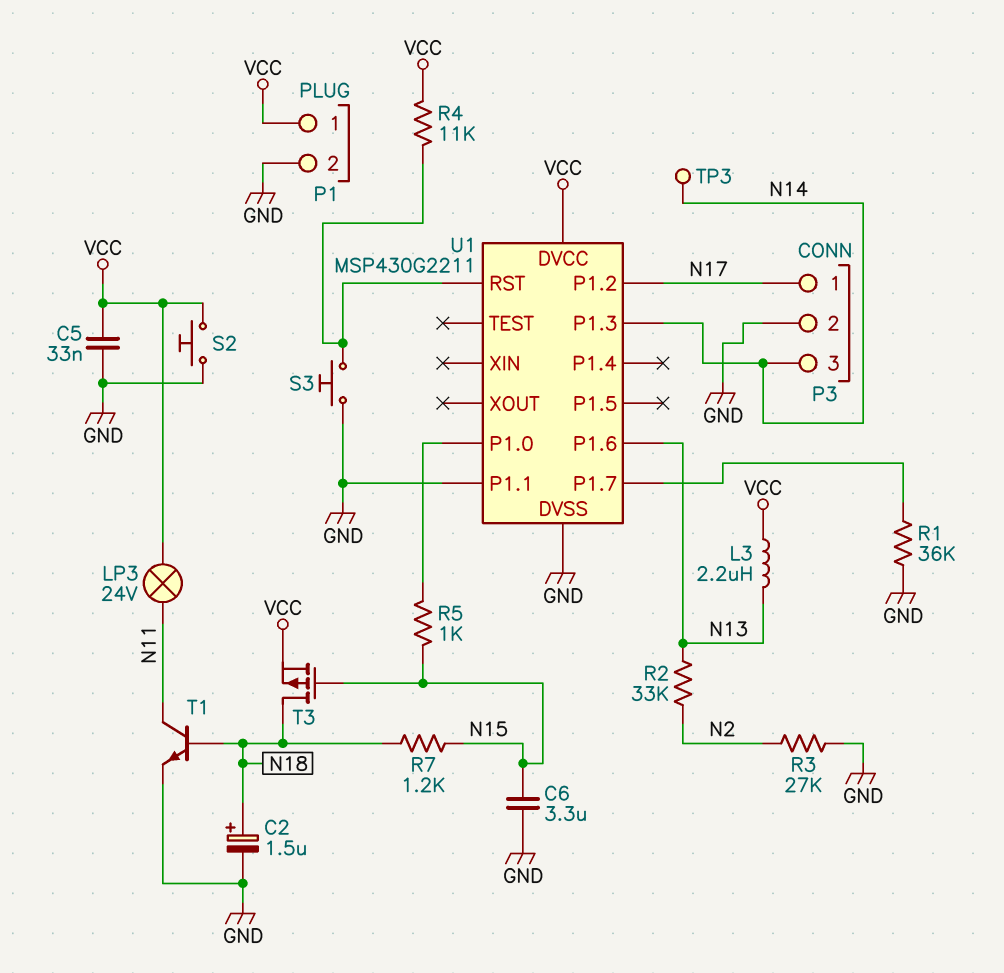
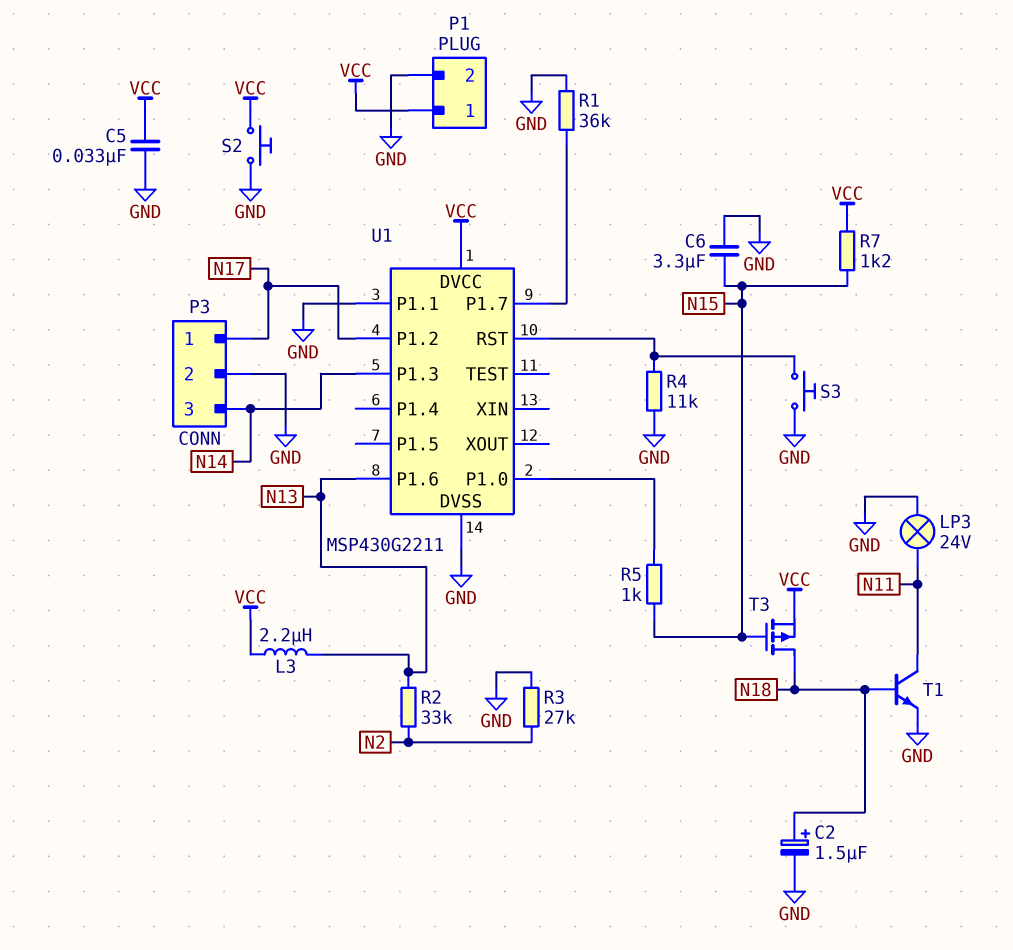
LP3: lamp 24V (N11, VCC) -> lamp 24V (GND, N11)
R4: 11k (U1/RST, VCC) -> 11k (GND, U1/RST)
R7: 1.2k (N15, N18) -> 1.2k (N15, VCC)
TP3: test point (N14) -> none

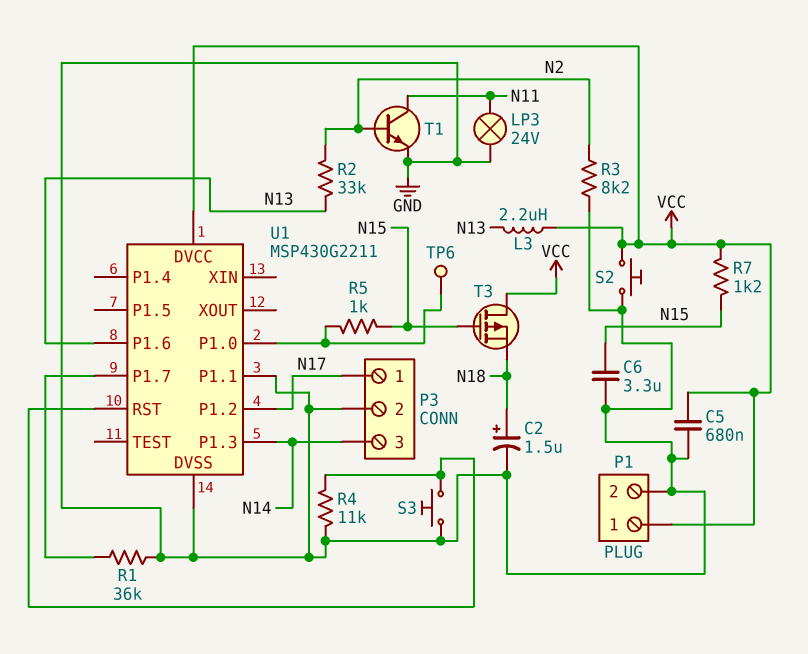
C5: 33nF (GND, VCC) -> 680nF (GND, VCC)
R3: 27k (GND, N2) -> 8.2k (GND, N2)
T1: NPN (B N18, C N11, E GND) -> NPN (B N2, C N11, E GND)
T3: PMOS (G N15, D N18, S VCC) -> PMOS (G N15, D VCC, S N18)
TP6: none -> test point (U1/P1.0)

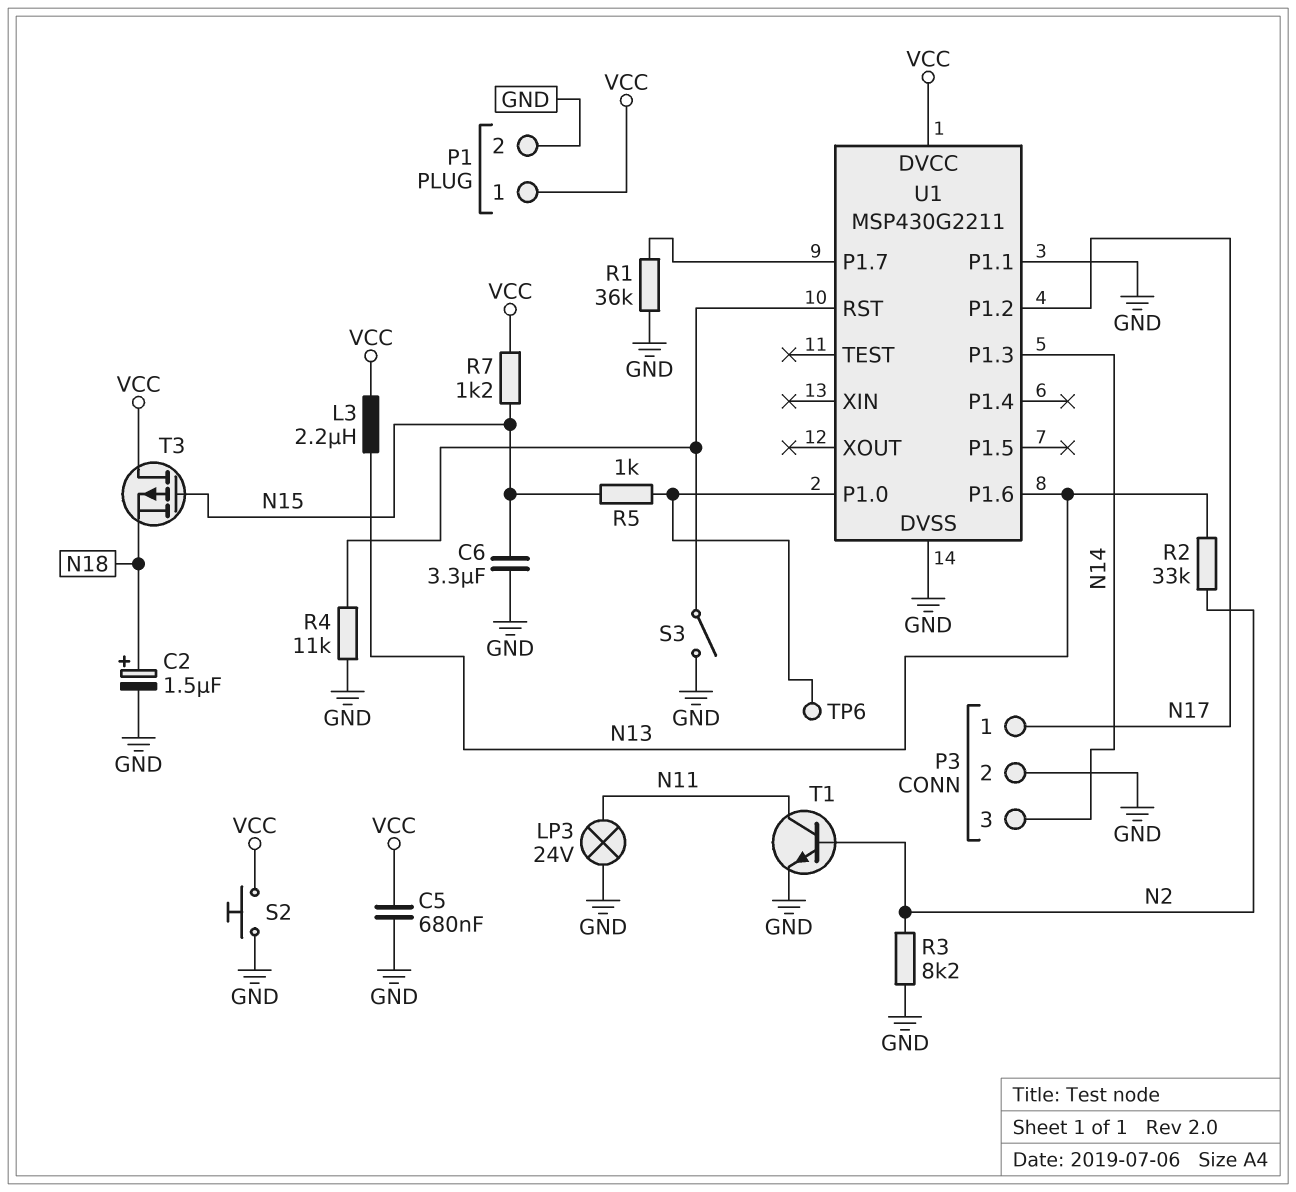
S3: button (GND, U1/RST) -> switch (GND, U1/RST)

